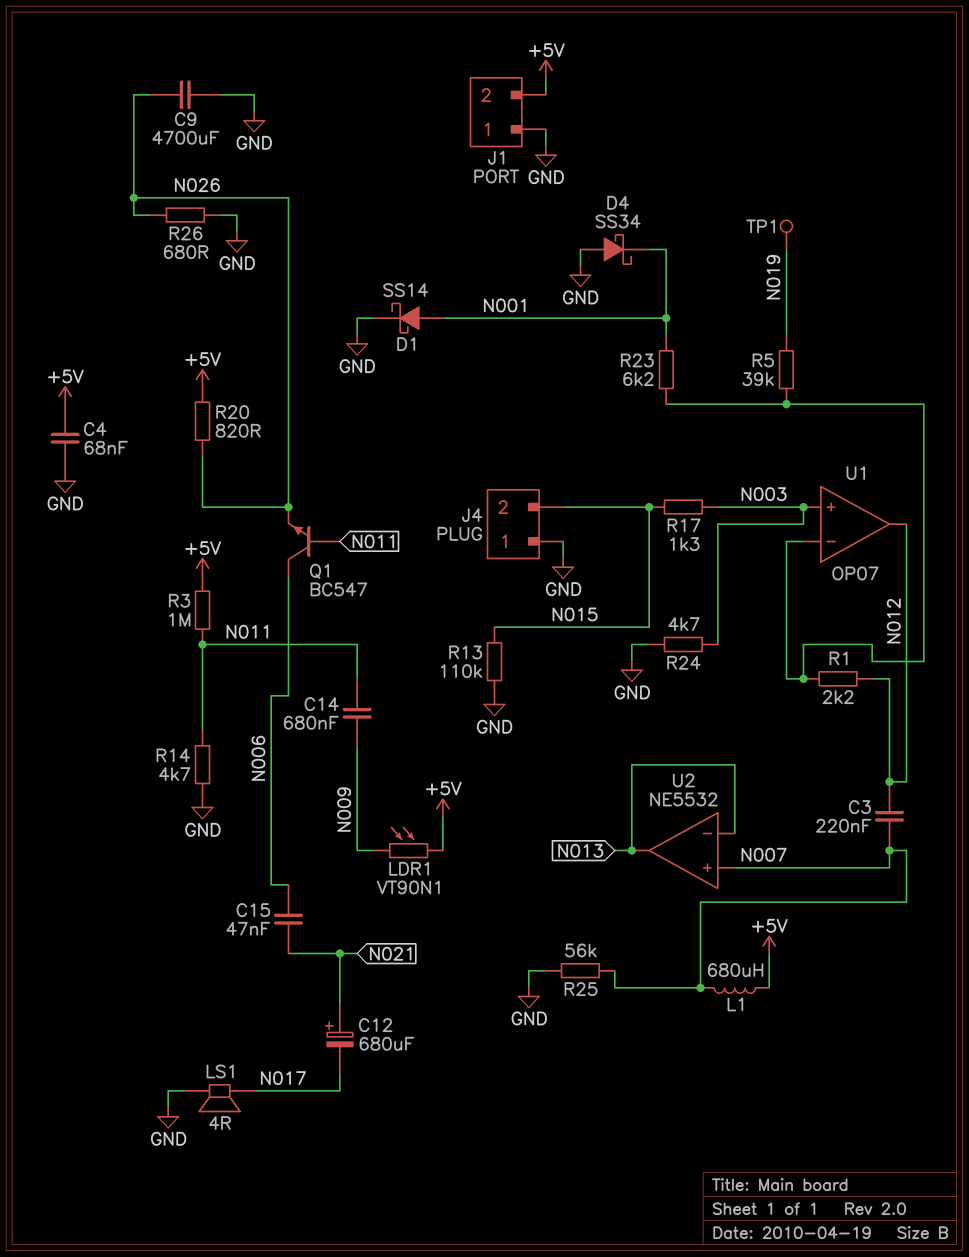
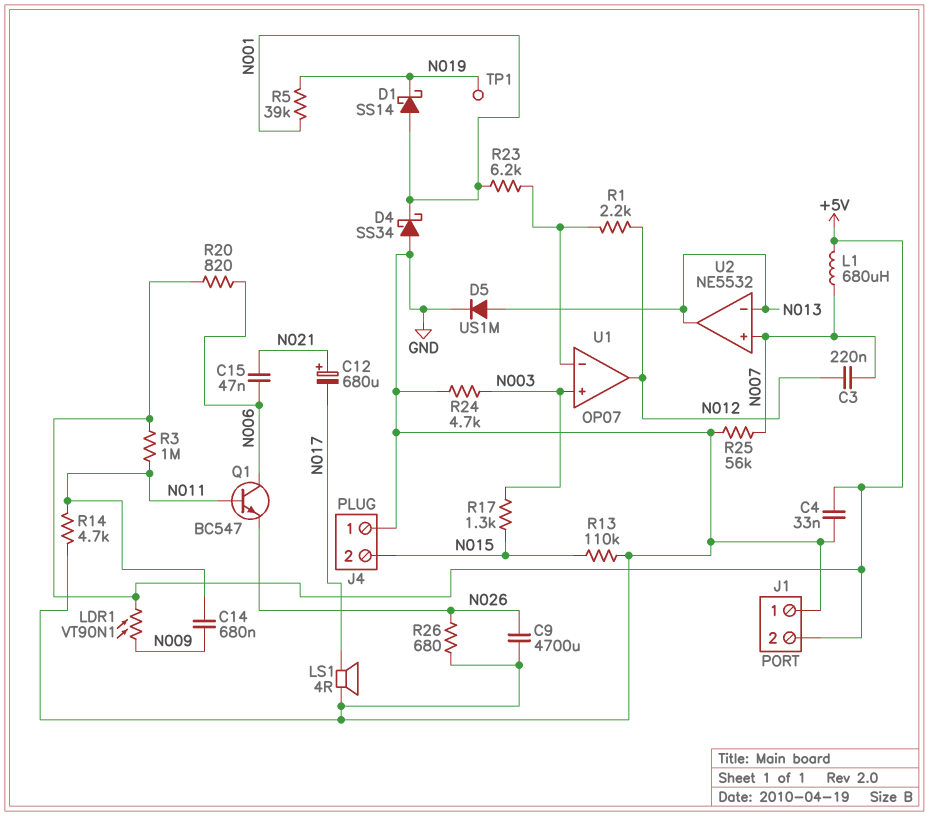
C4: 68nF (+5V, GND) -> 33nF (+5V, GND)
D1: schottky SS14 (A N001, K GND) -> schottky SS14 (A N001, K N019)
D5: none -> diode US1M (A N013, K GND)
R5: 39k (N019, U1/in-) -> 39k (N001, N019)
R20: 820 (+5V, N026) -> 820 (+5V, N006)

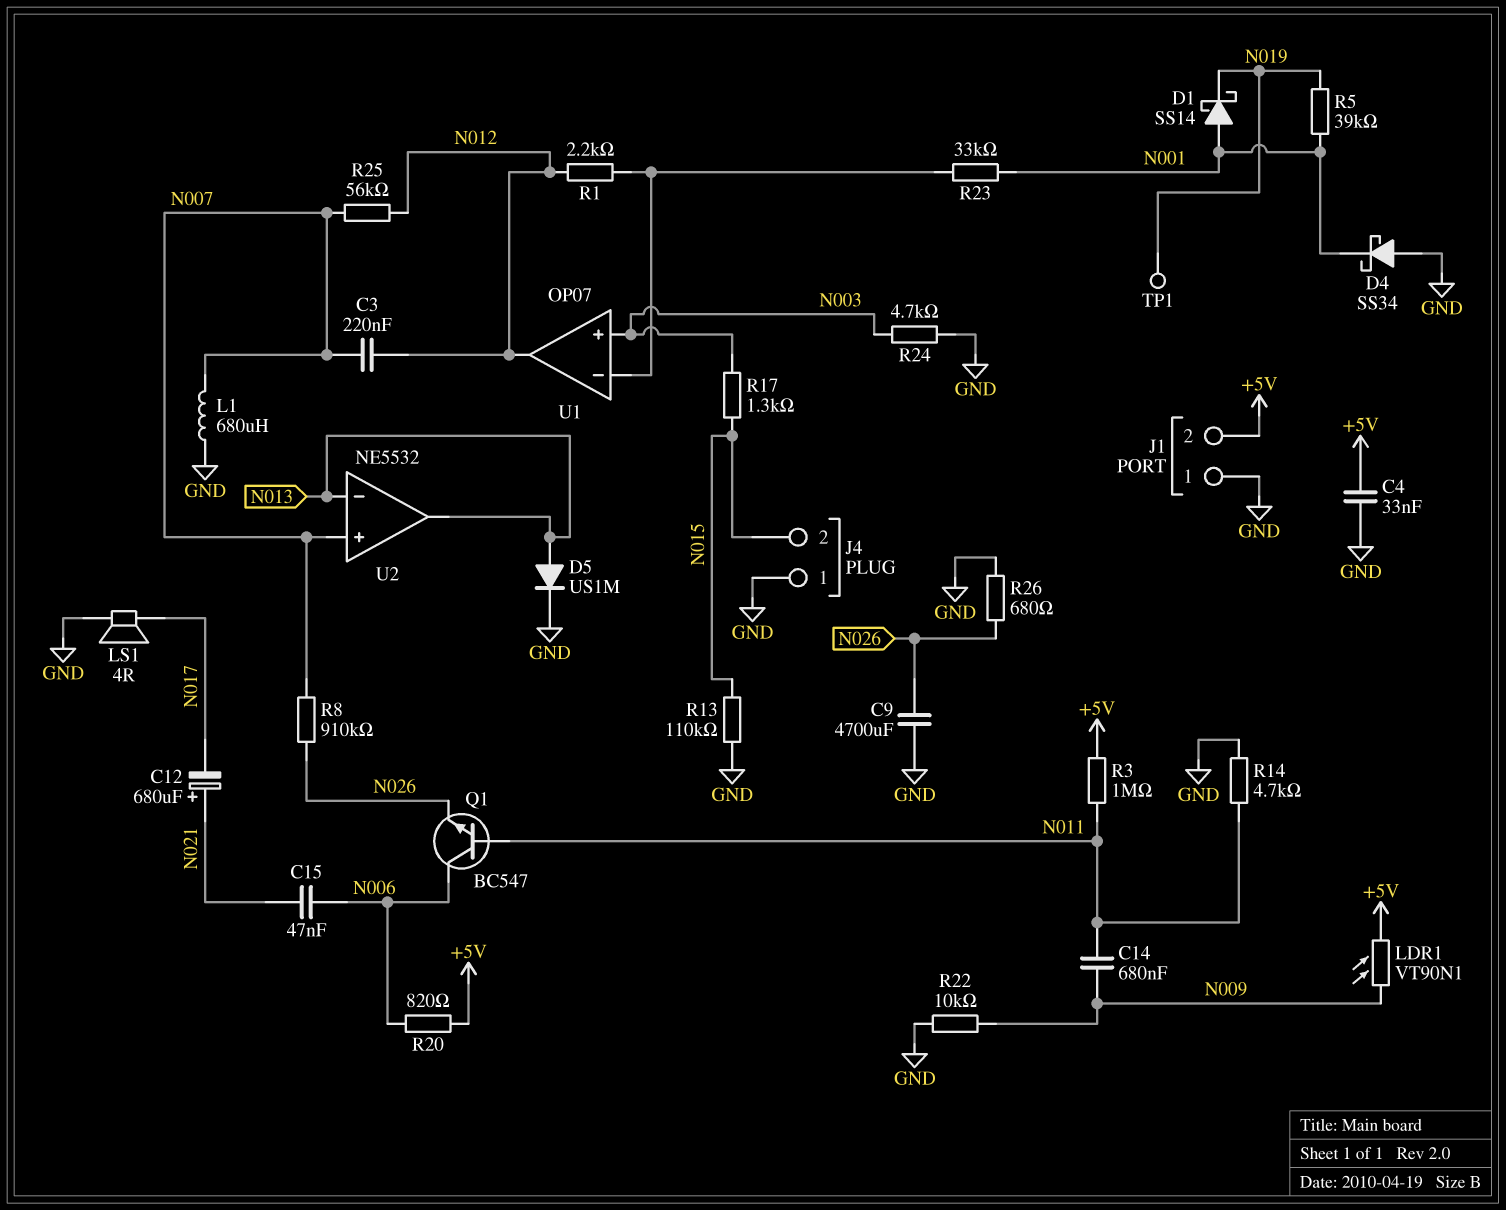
L1: 680uH (+5V, N007) -> 680uH (GND, N007)
R8: none -> 910k (N007, N026)
R22: none -> 10k (GND, N009)
R23: 6.2k (N001, U1/in-) -> 33k (N001, U1/in-)
R25: 56k (GND, N007) -> 56k (N007, N012)

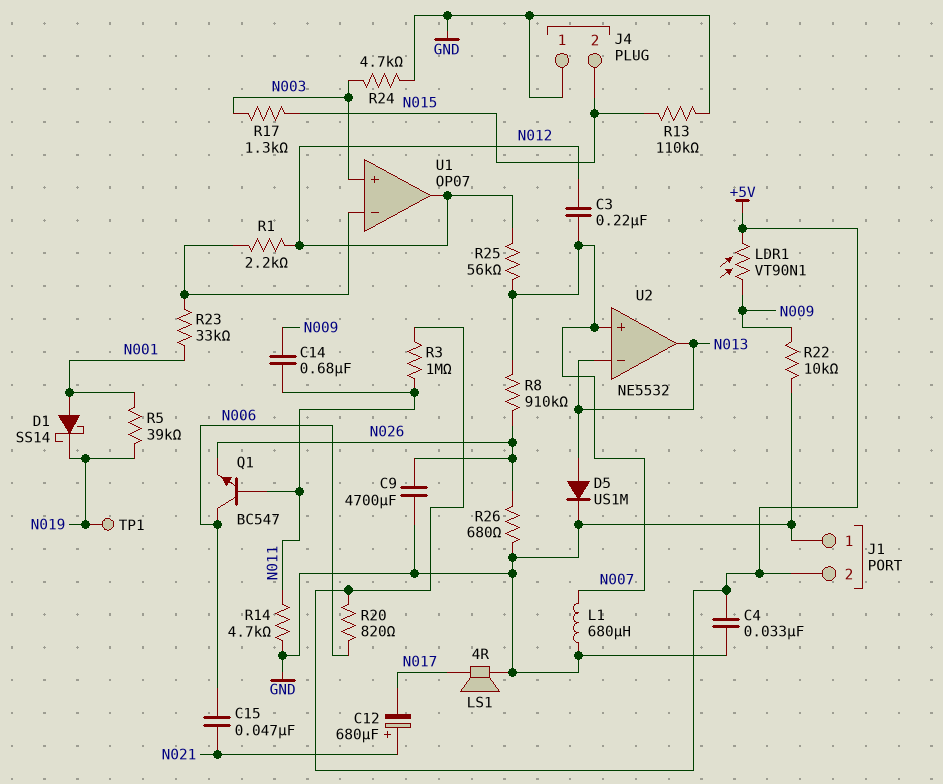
D4: schottky SS34 (A GND, K N001) -> none

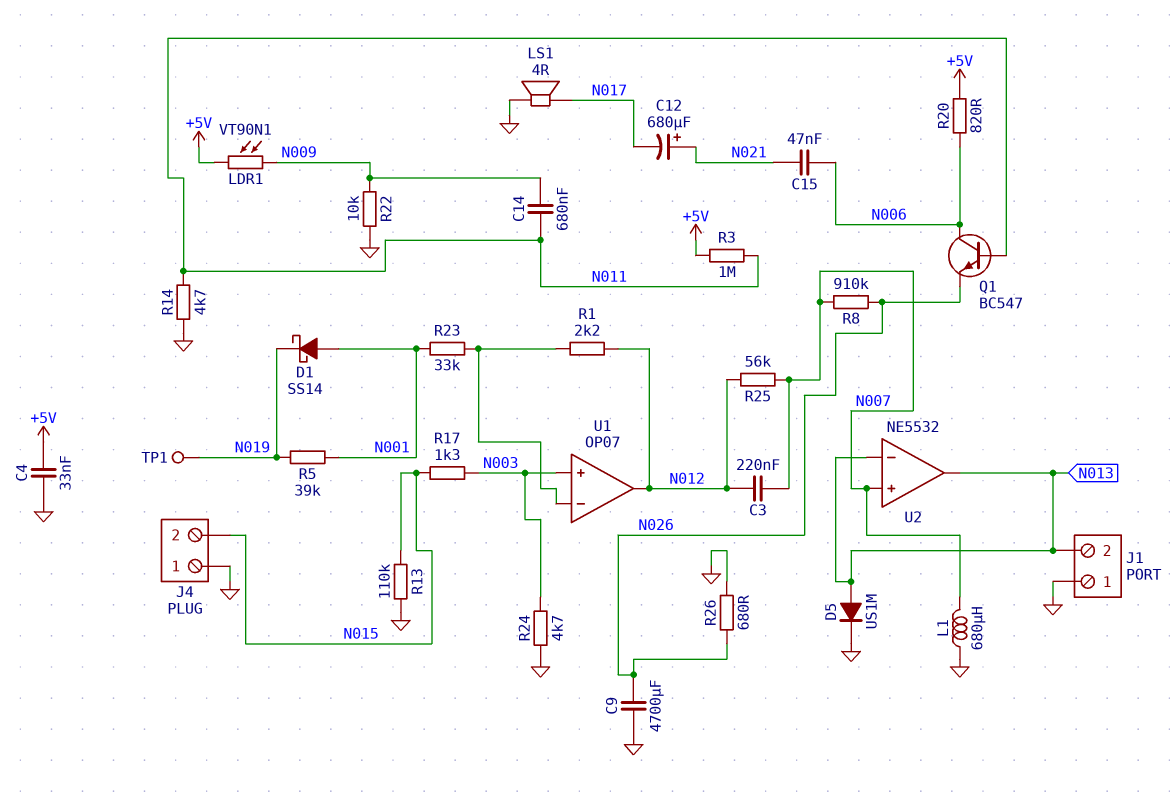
J1 pin 2: +5V -> N013

